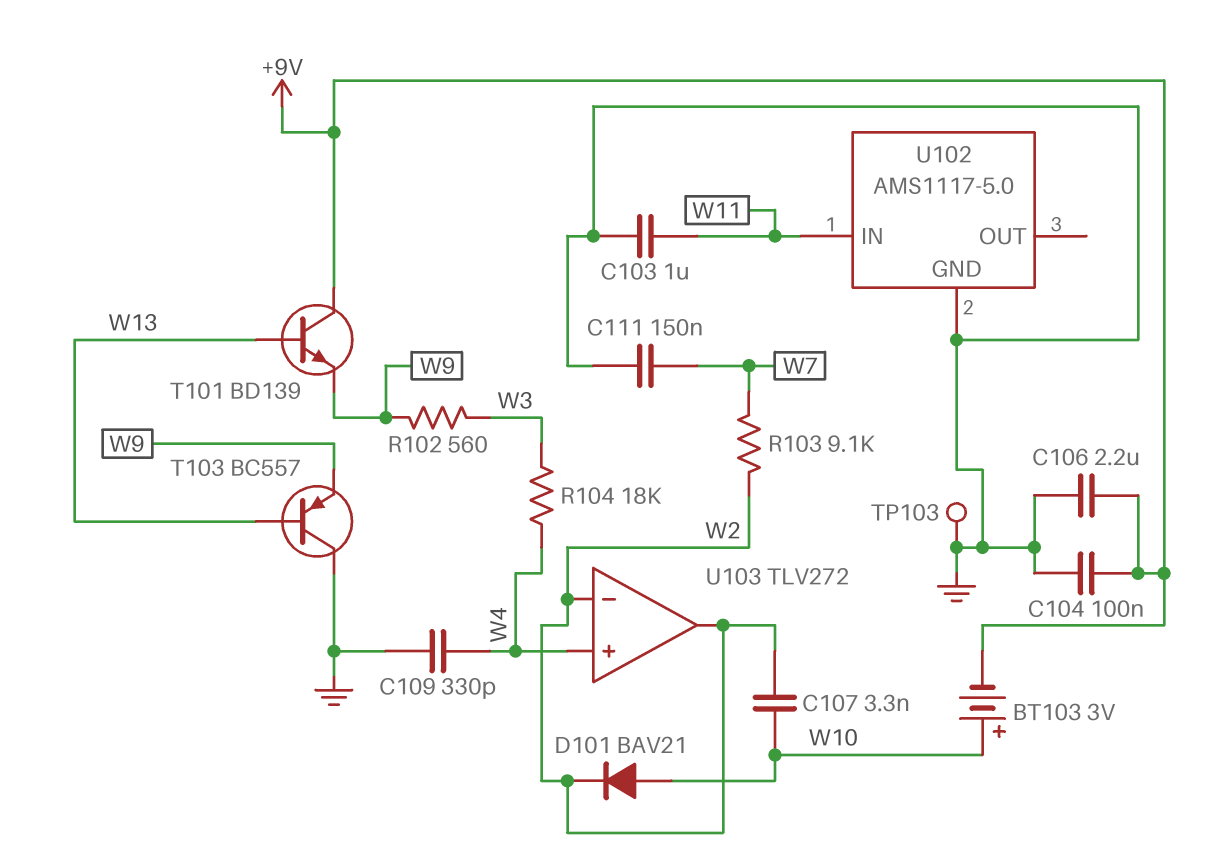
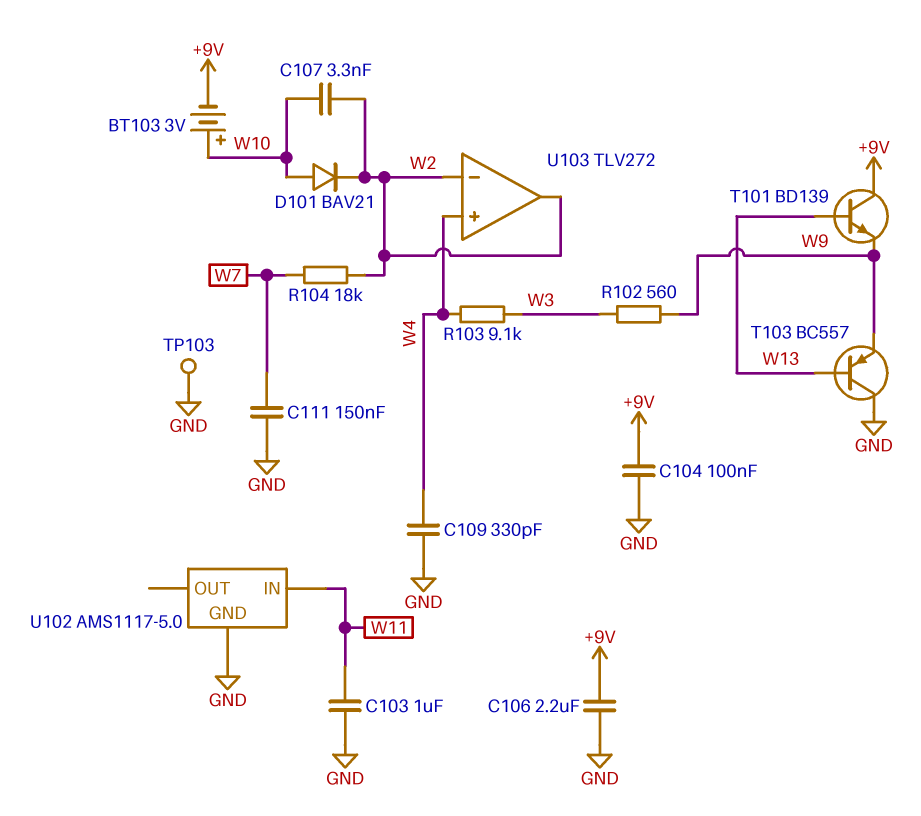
R103: 9.1k (W2, W7) -> 9.1k (W3, W4)
R104: 18k (W3, W4) -> 18k (W2, W7)

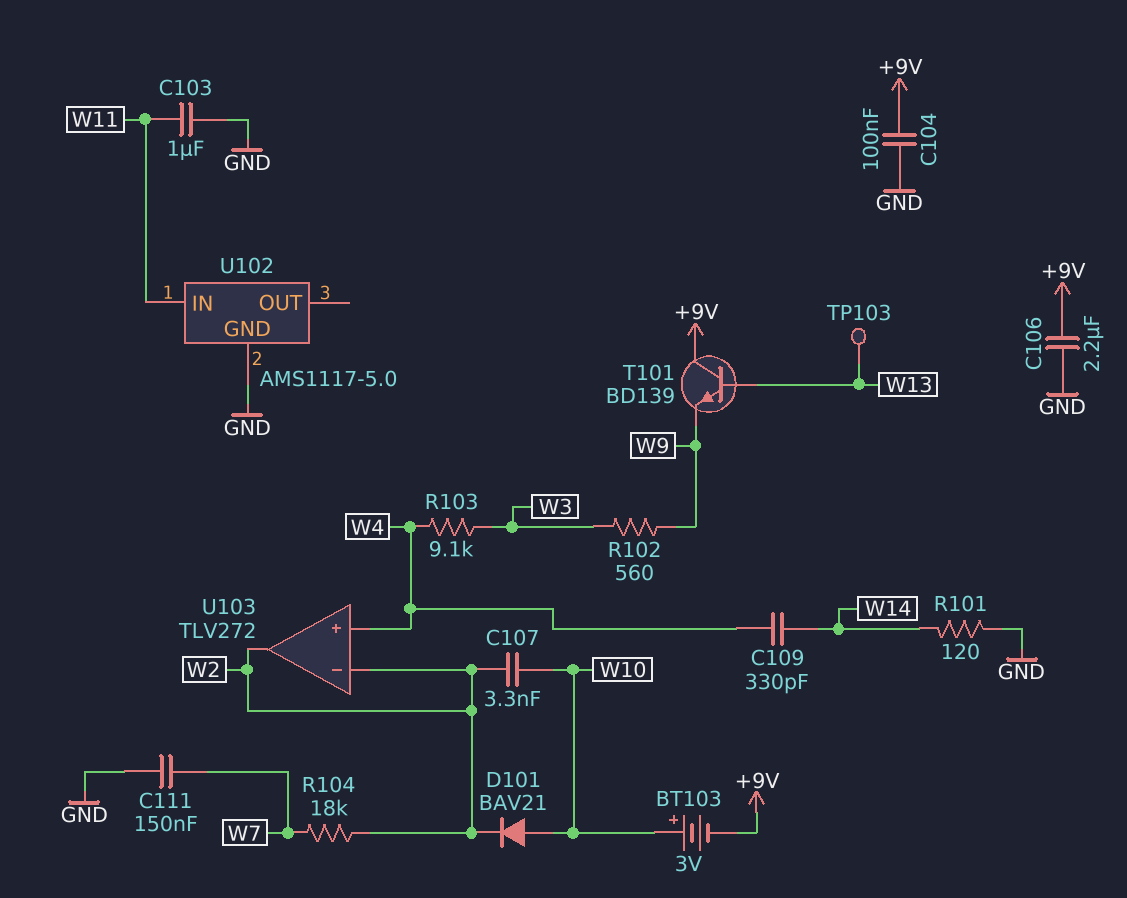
C109: 330pF (GND, W4) -> 330pF (W4, W14)
R101: none -> 120 (GND, W14)
T103: PNP BC557 (B W13, C GND, E W9) -> none
TP103: test point (GND) -> test point (W13)

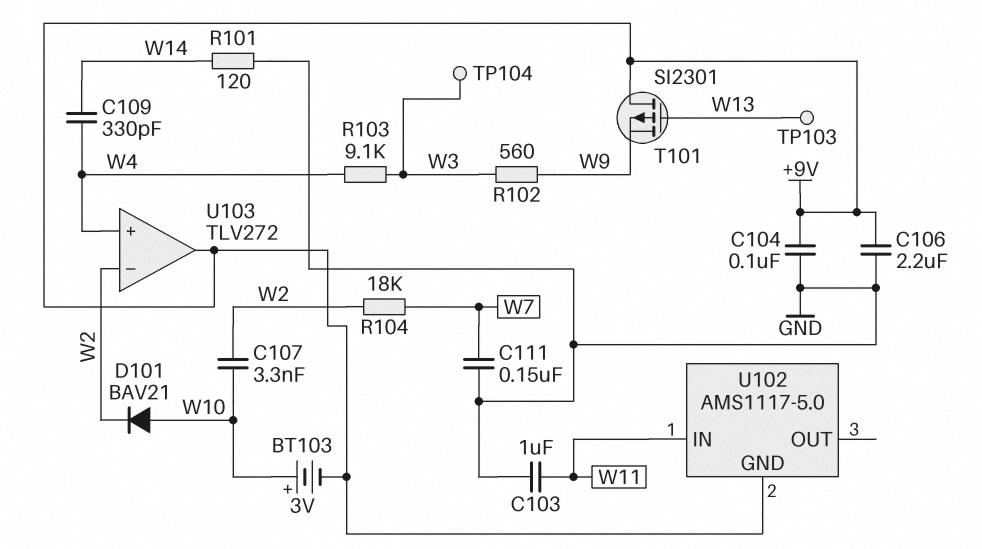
T101: NPN BD139 (B W13, C +9V, E W9) -> PMOS SI2301 (G W13, D +9V, S W9)
TP104: none -> test point (W3)
U102 pin GND: GND -> +9V
U103 pin out: W2 -> +9V

